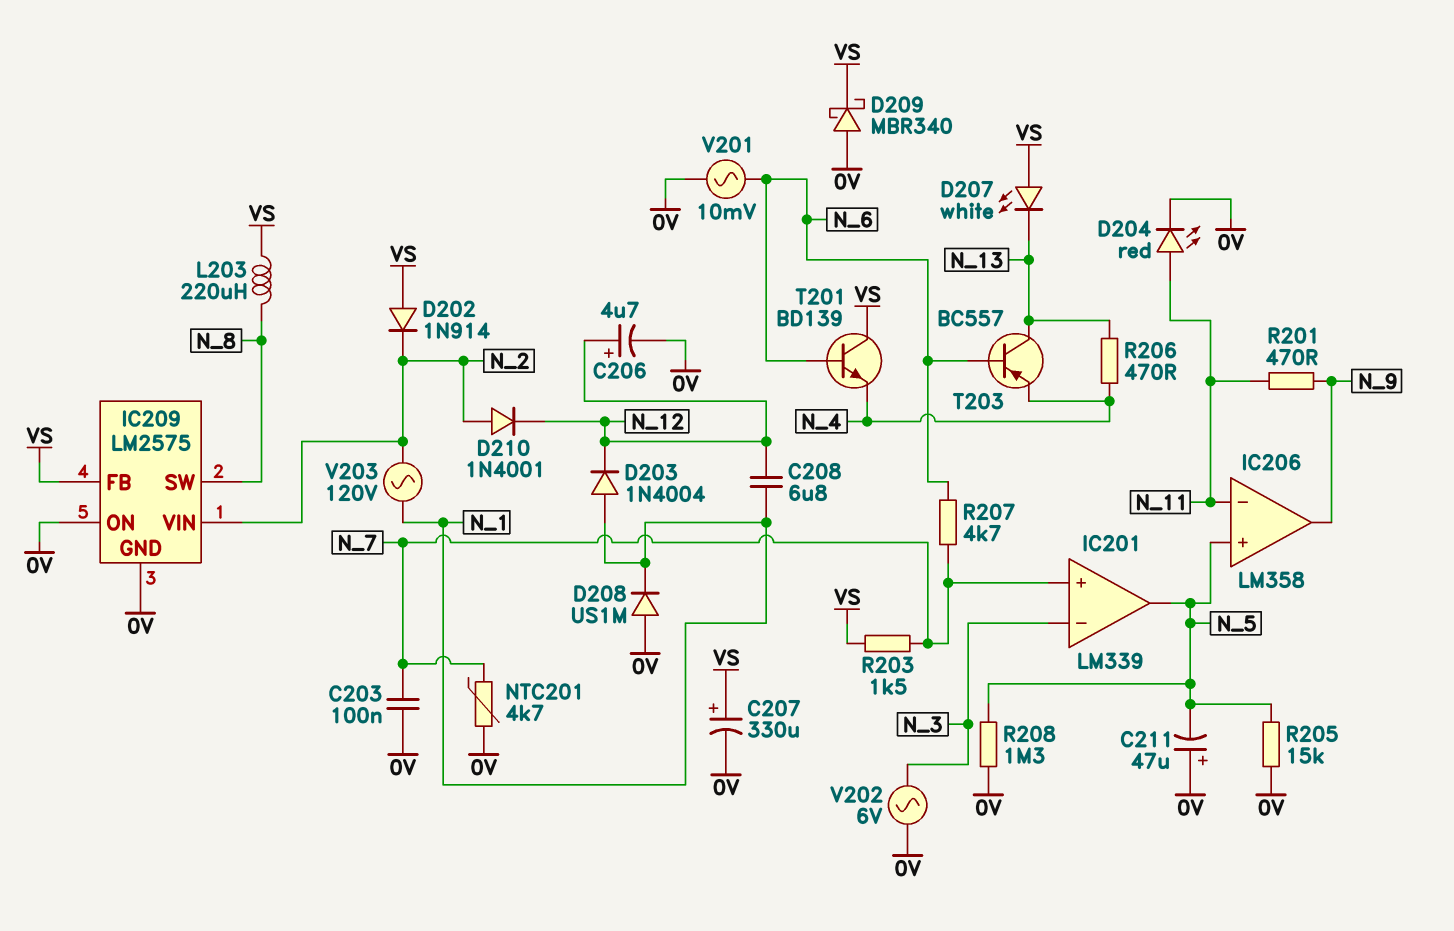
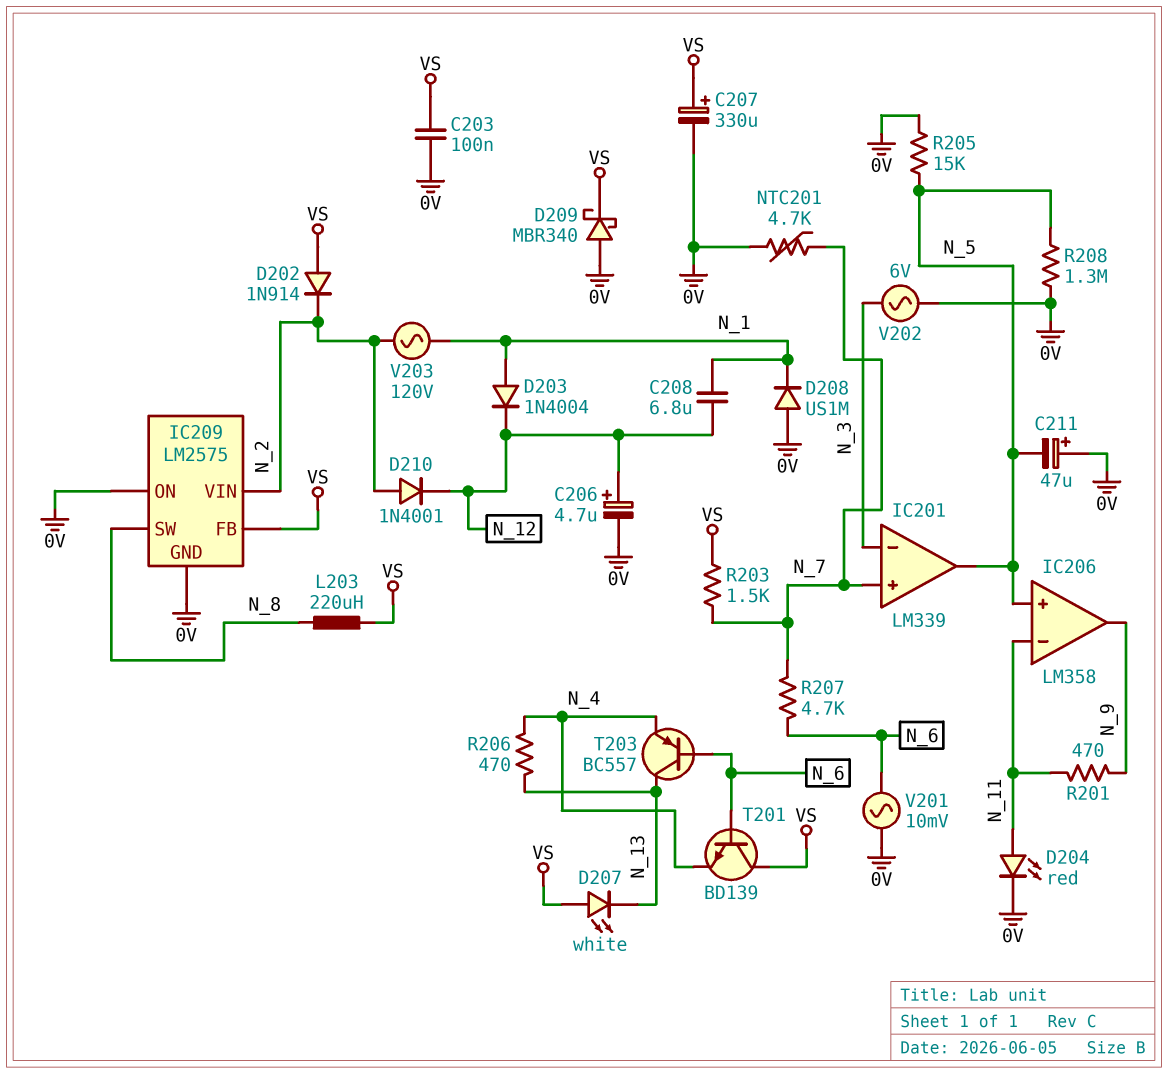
C203: 100nF (0V, N_7) -> 100nF (0V, VS)

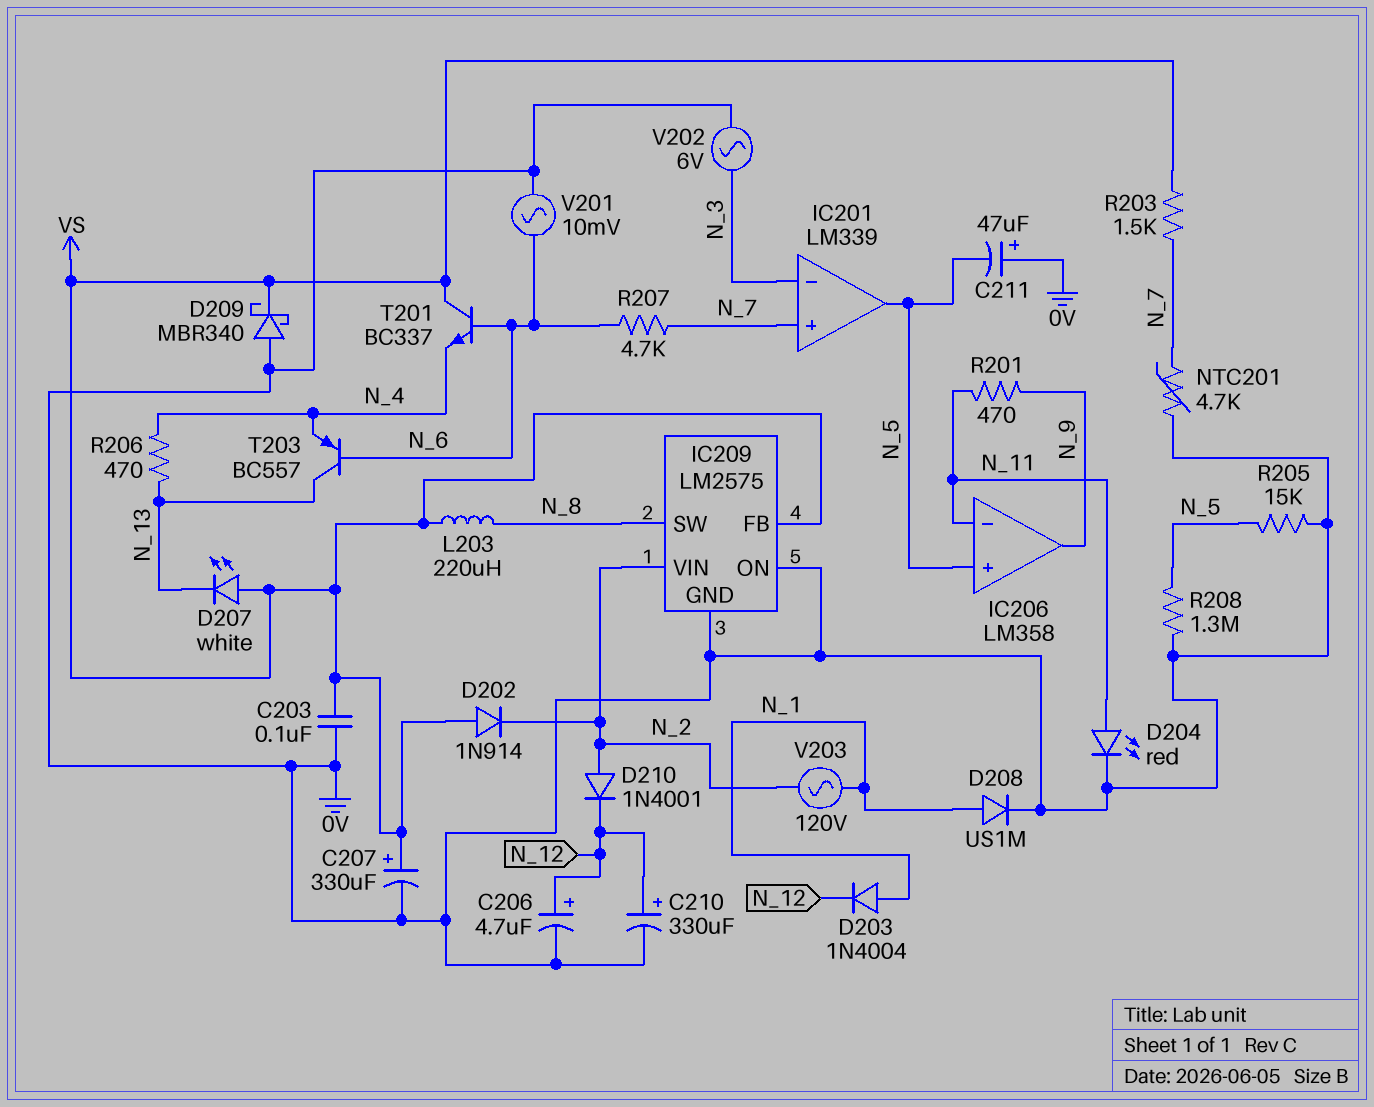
C208: 6.8uF (N_1, N_12) -> none
C210: none -> 330uF (plus N_12, minus 0V)
D208: diode US1M (A 0V, K N_1) -> diode US1M (A N_1, K 0V)
T201: NPN BD139 (B N_6, C VS, E N_4) -> NPN BC337 (B N_6, C VS, E N_4)

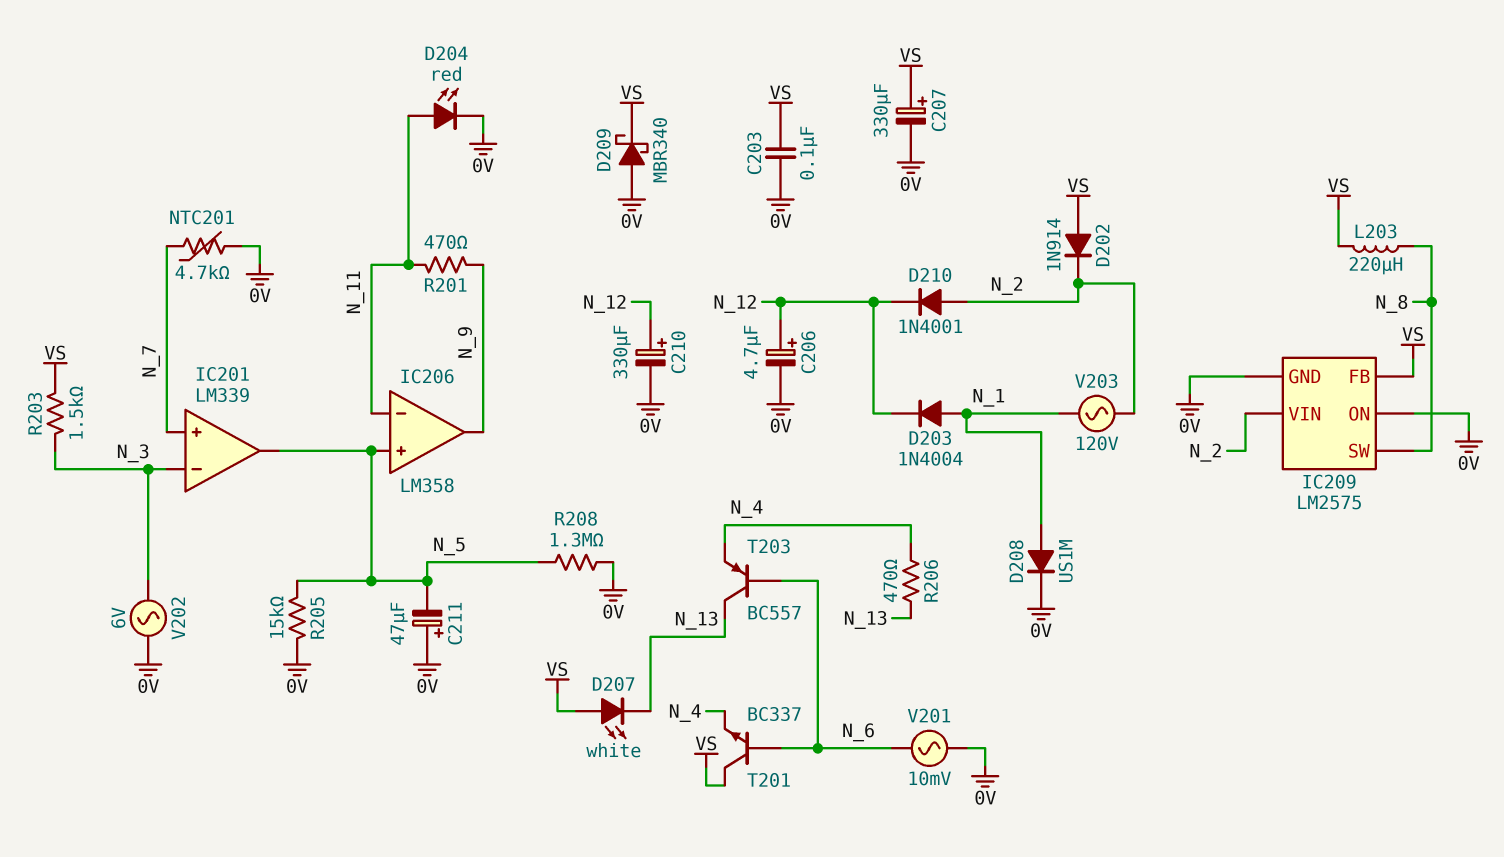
R203: 1.5k (N_7, VS) -> 1.5k (N_3, VS)
R207: 4.7k (N_6, N_7) -> none

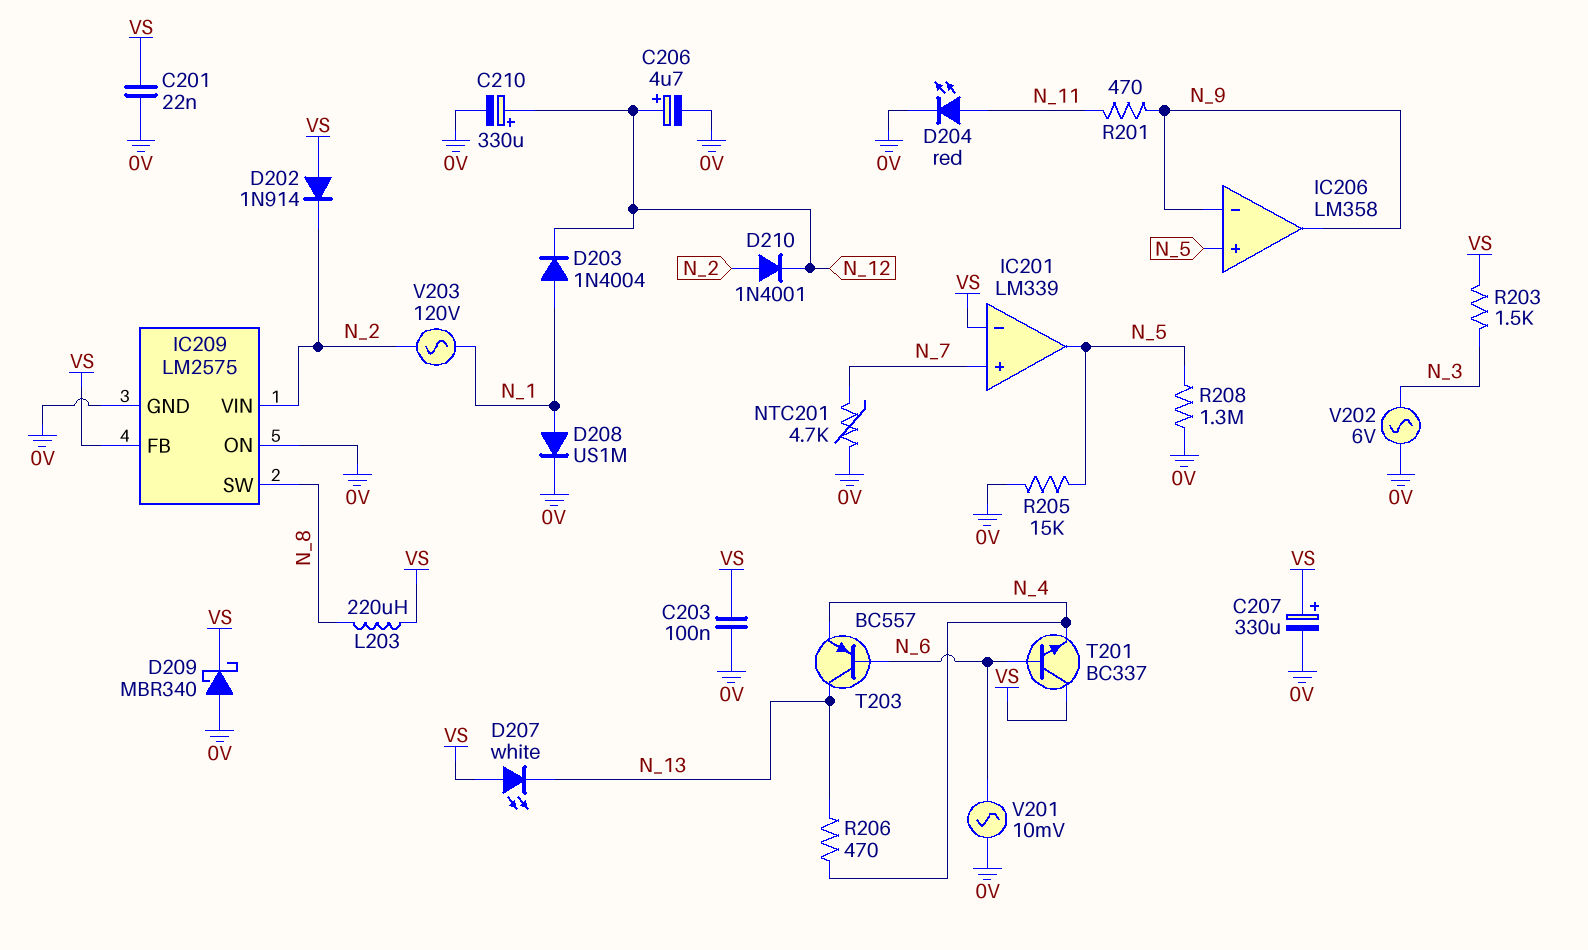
C201: none -> 22nF (0V, VS)
C211: 47uF (plus 0V, minus N_5) -> none
IC201 pin in-: N_3 -> VS
IC206 pin in-: N_11 -> N_9

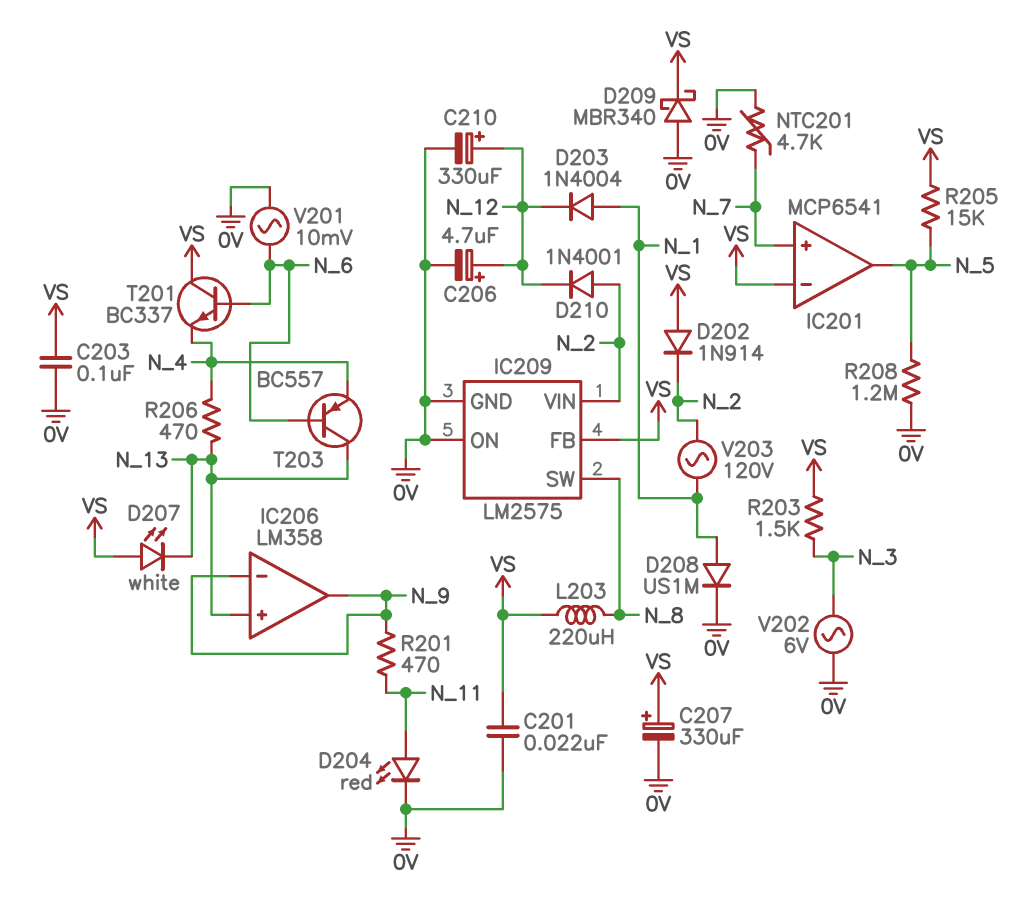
IC201: LM339 -> MCP6541
IC206 pin in+: N_5 -> N_13
R205: 15k (0V, N_5) -> 15k (N_5, VS)
R208: 1.3M (0V, N_5) -> 1.2M (0V, N_5)

